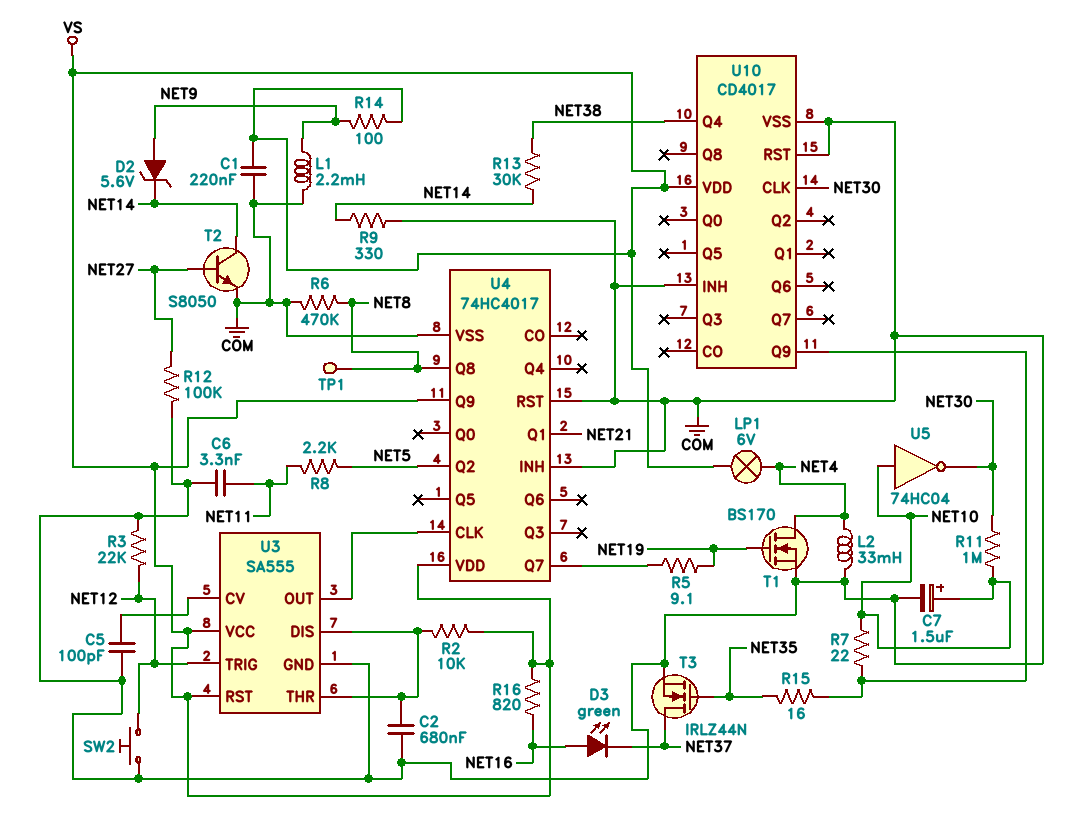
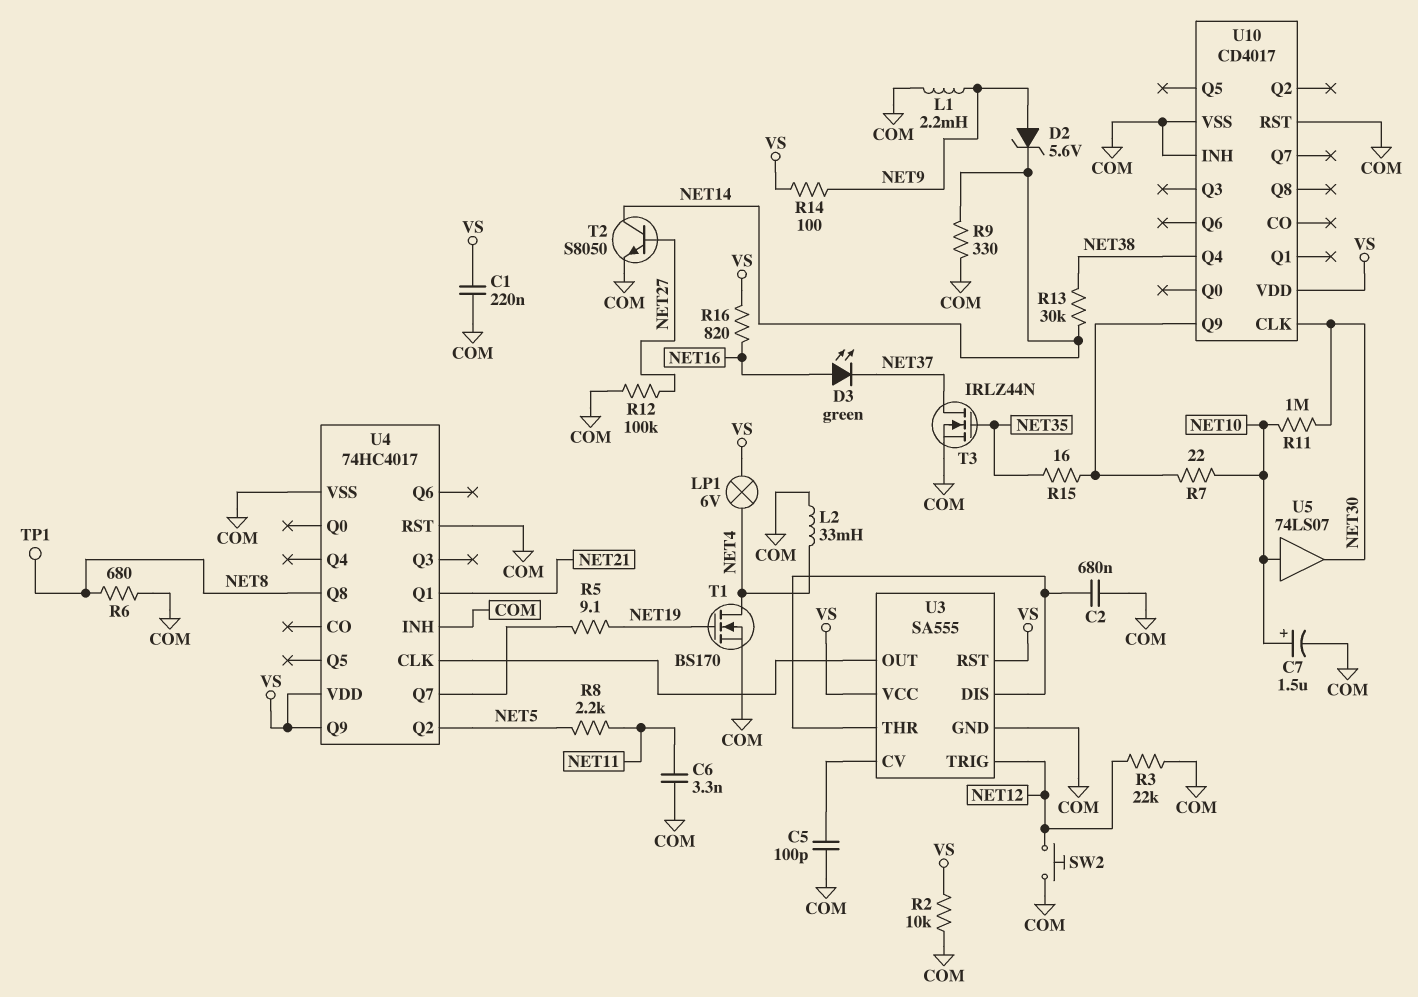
R2: 10k (U3/DIS, VS) -> 10k (COM, VS)
R6: 470k (COM, NET8) -> 680 (COM, NET8)
U5: NOT 74HC04 (in NET10, out NET30) -> buffer 74LS07 (in NET10, out NET30)

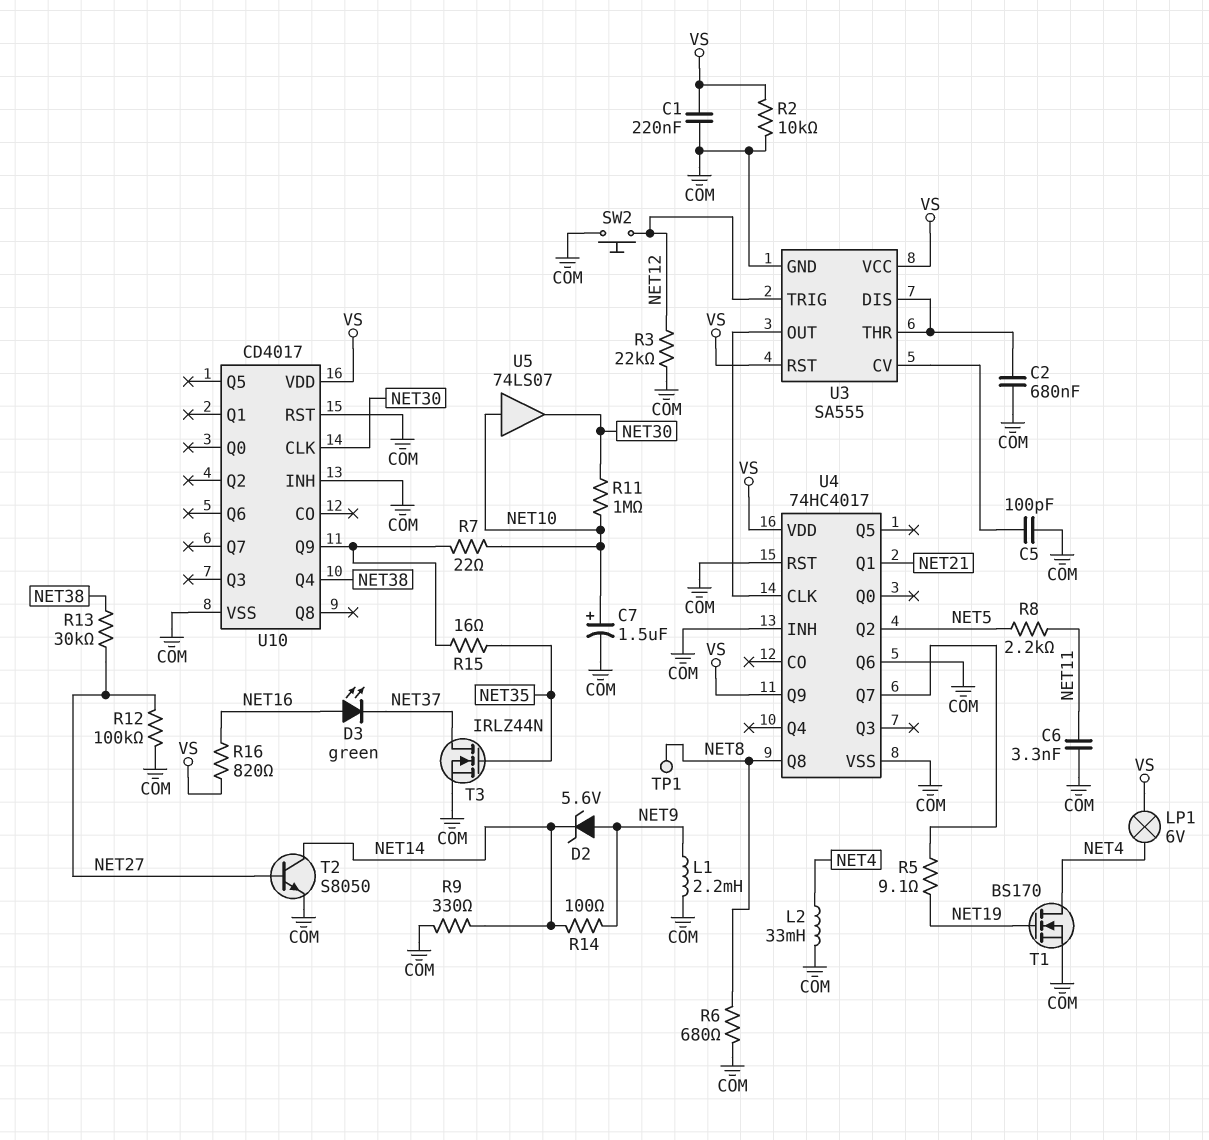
R13: 30k (NET14, NET38) -> 30k (NET27, NET38)
R14: 100 (NET9, VS) -> 100 (NET9, NET14)
U4 pin Q6: none -> COM

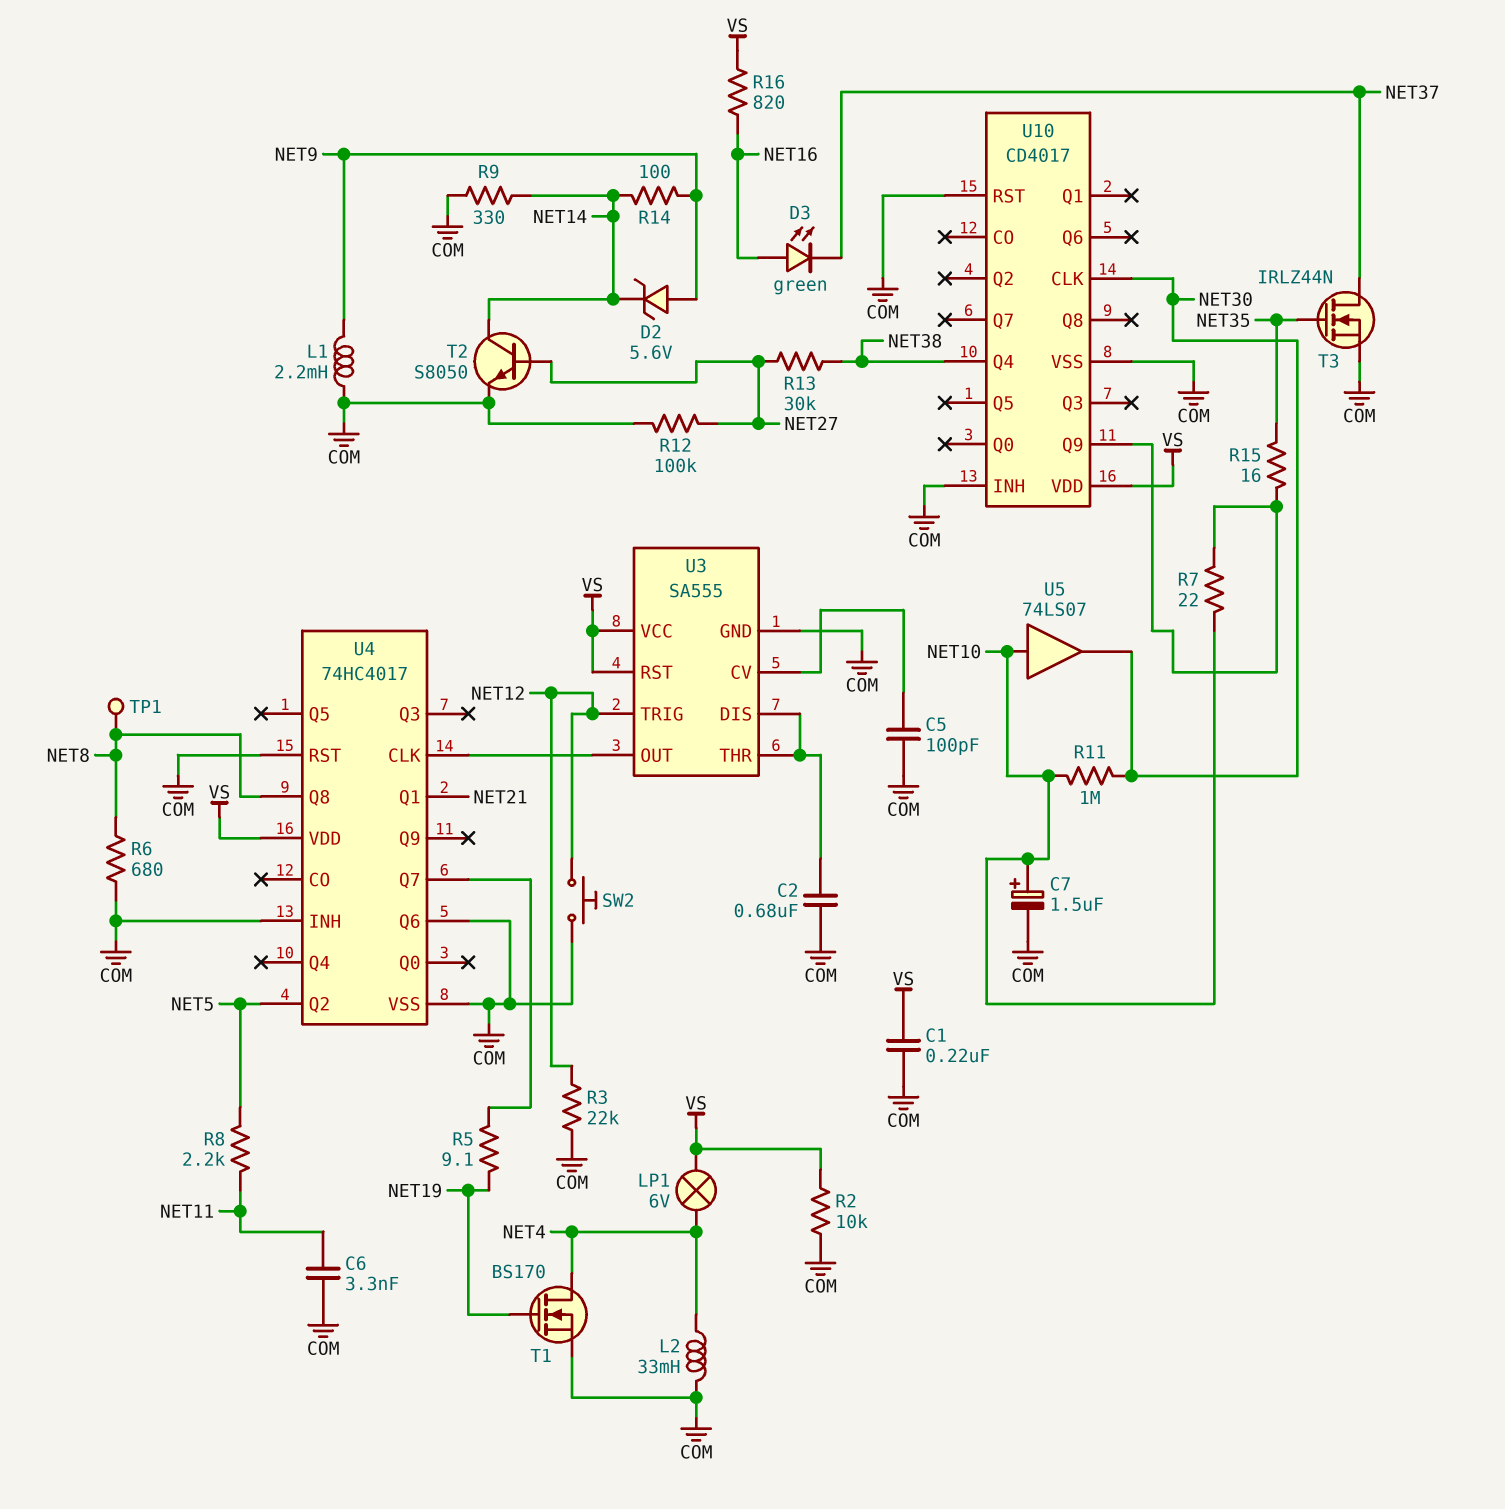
U4 pin Q9: VS -> none

